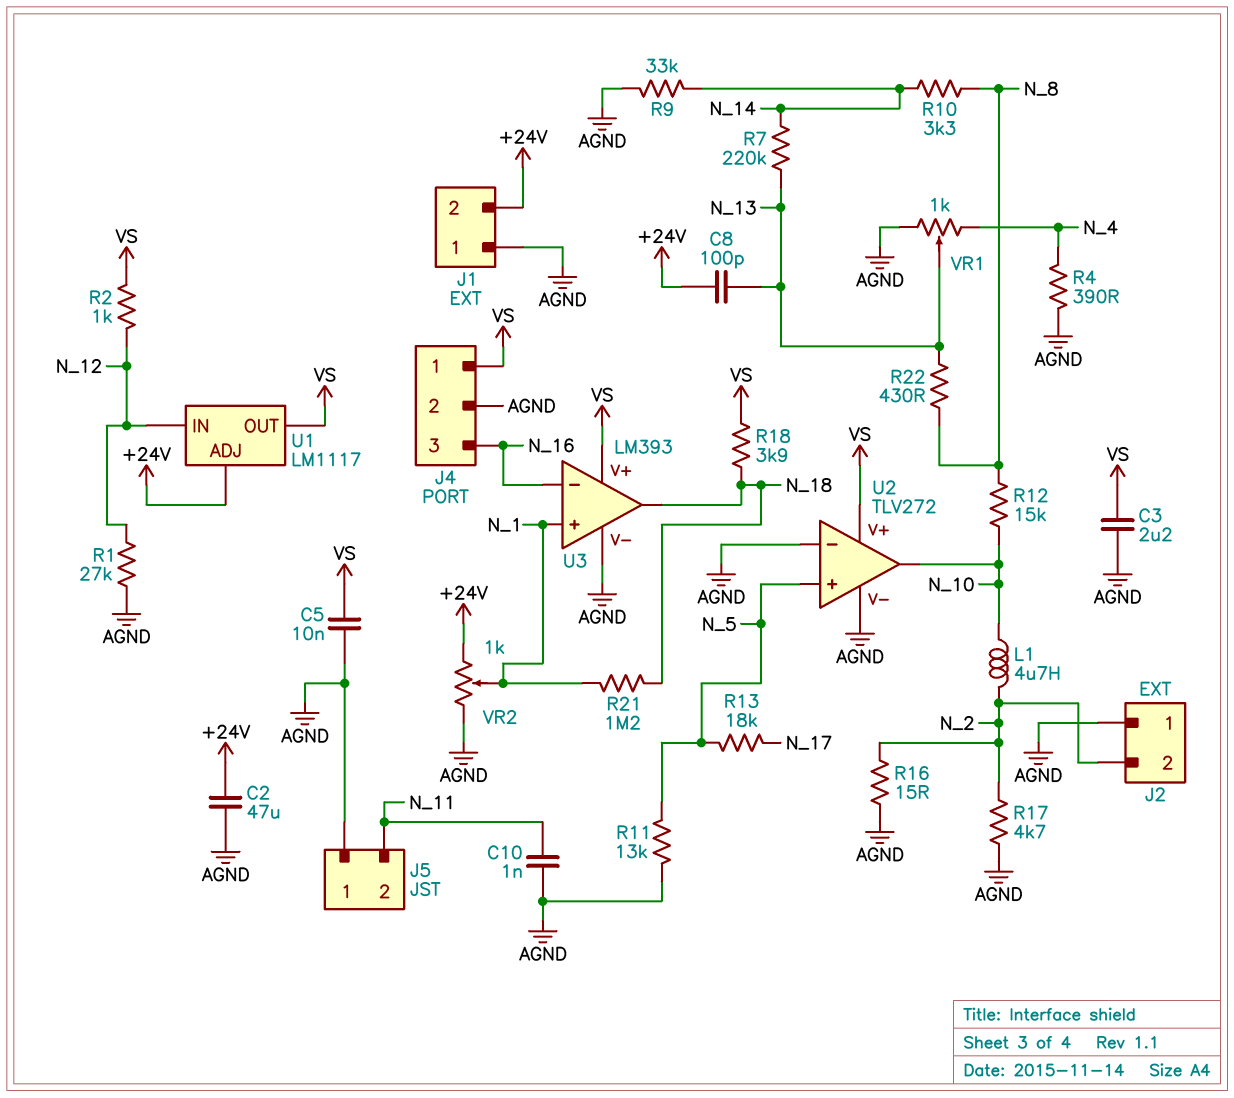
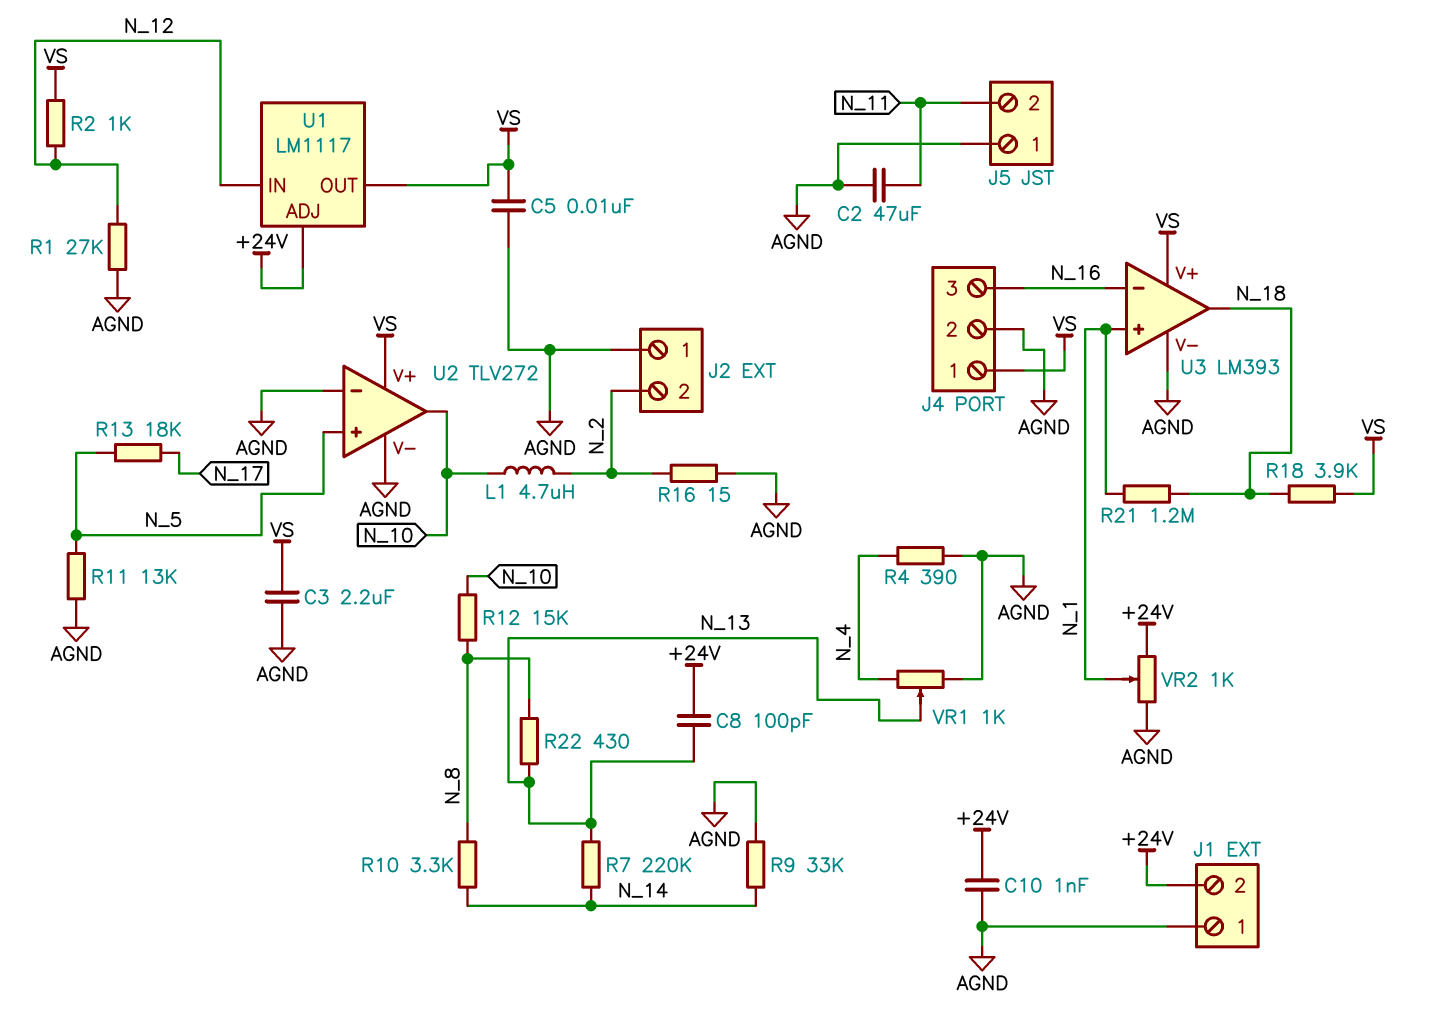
C2: 47uF (+24V, AGND) -> 47uF (AGND, N_11)
C10: 1nF (AGND, N_11) -> 1nF (+24V, AGND)
R17: 4.7k (AGND, N_2) -> none

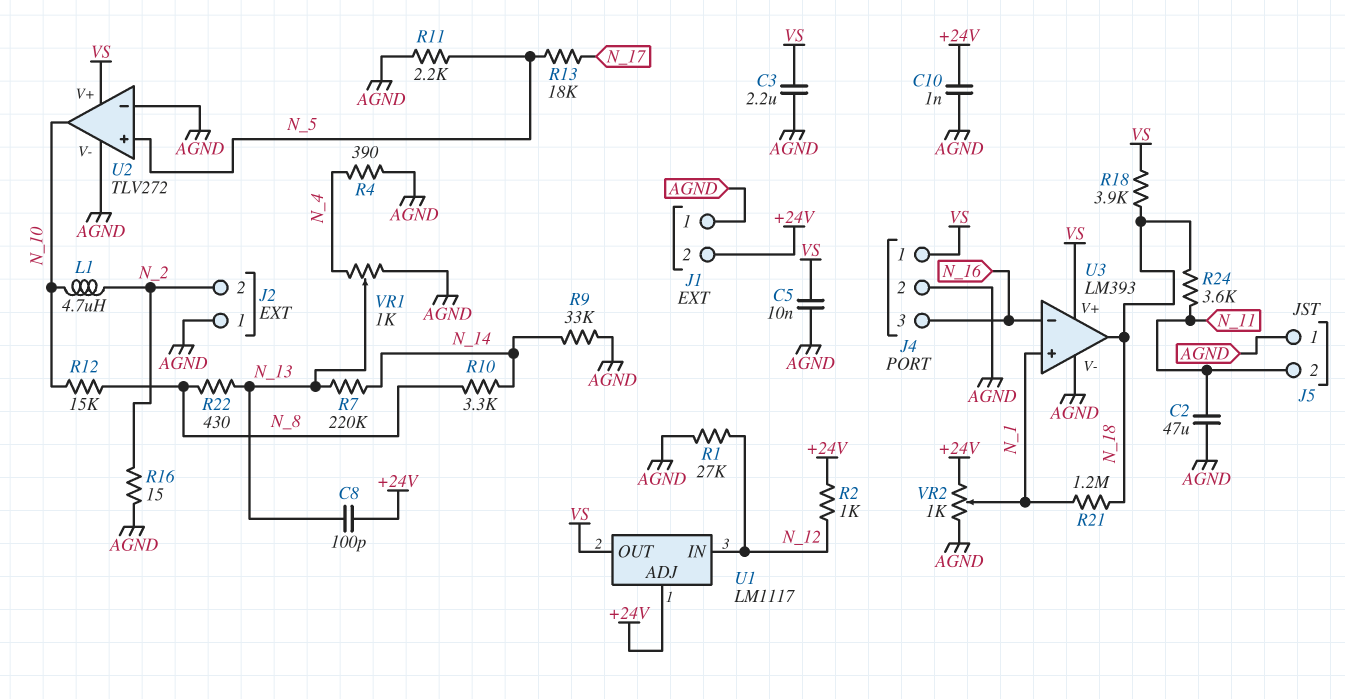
R2: 1k (N_12, VS) -> 1k (+24V, N_12)
R11: 13k (AGND, N_5) -> 2.2k (AGND, N_5)
R24: none -> 3.6k (N_11, N_18)

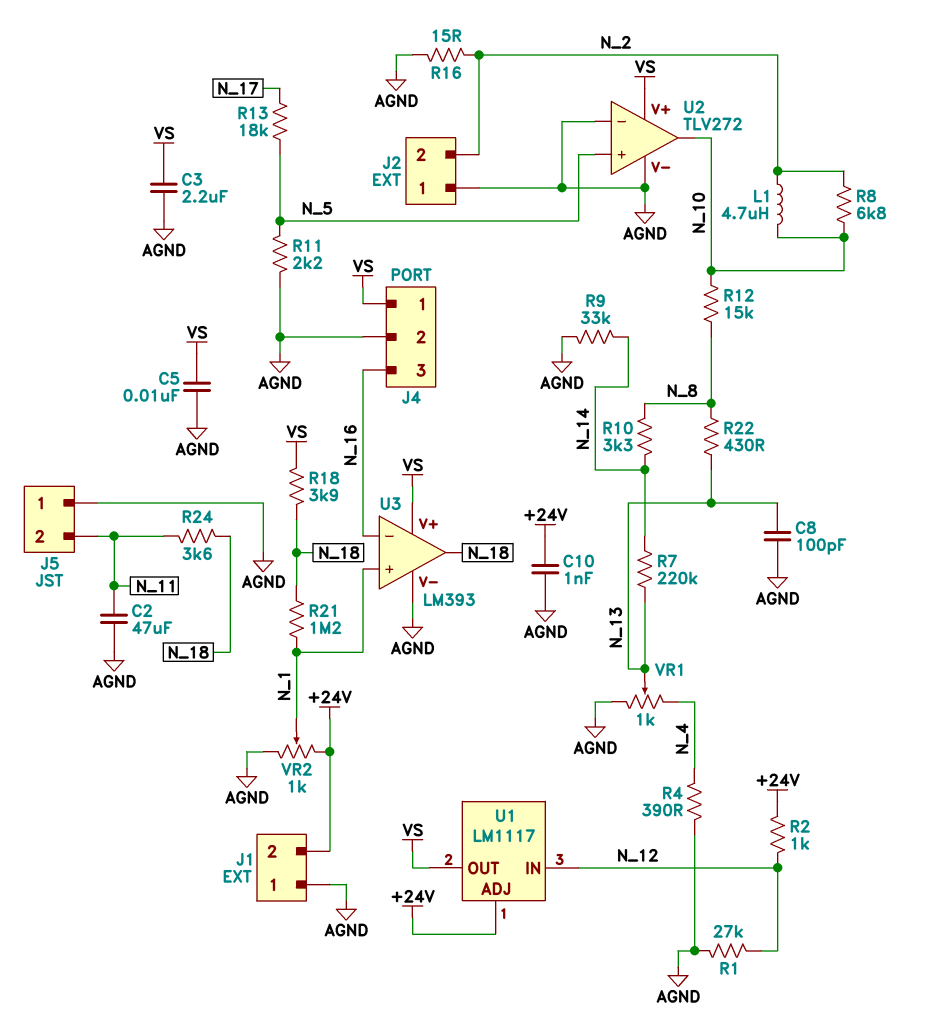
C8: 100pF (+24V, N_13) -> 100pF (AGND, N_13)
R8: none -> 6.8k (N_2, N_10)

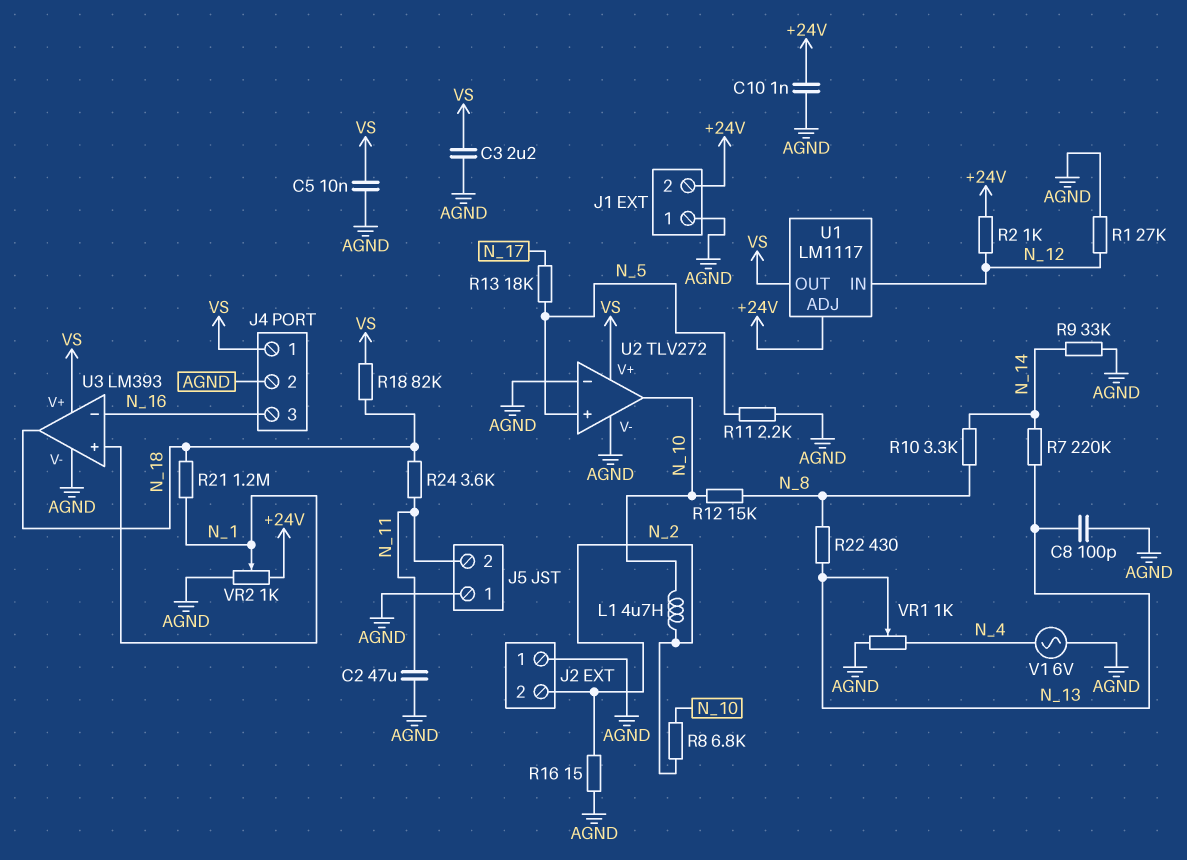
R4: 390 (AGND, N_4) -> none
R18: 3.9k (N_18, VS) -> 82k (N_18, VS)
V1: none -> AC 6V (AGND, N_4)

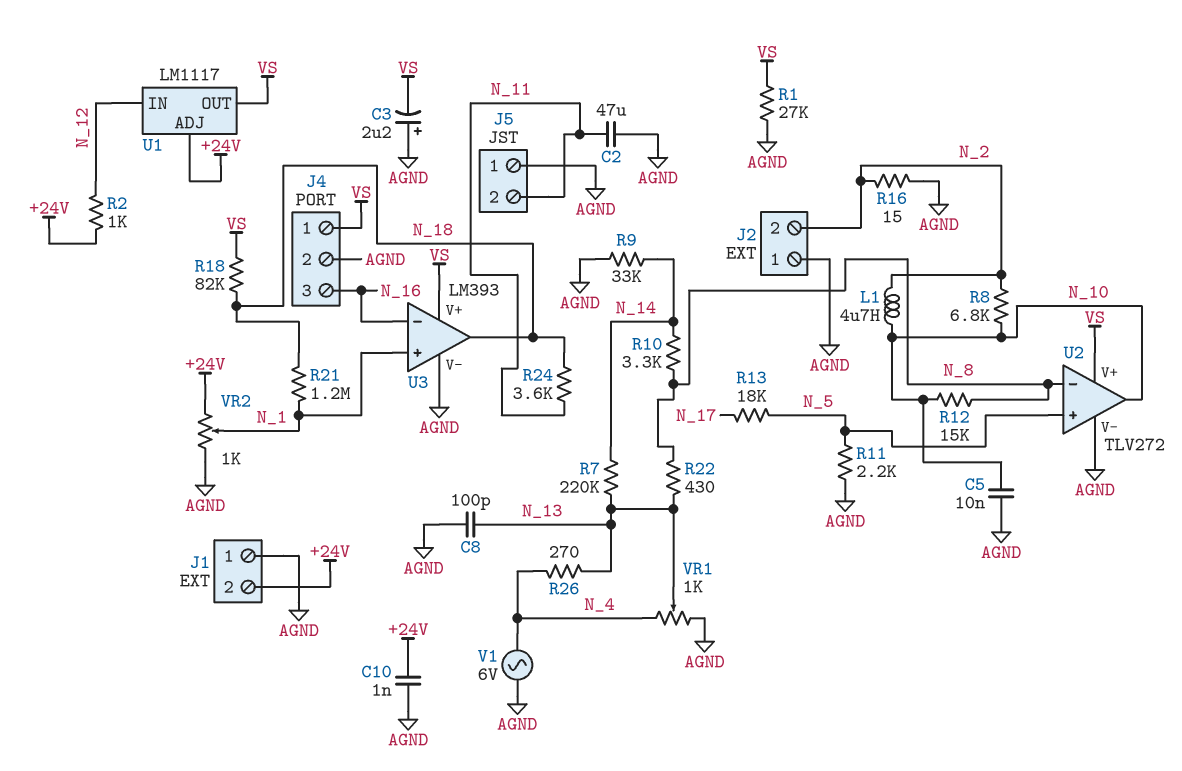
C3: 2.2uF (AGND, VS) -> 2.2uF (plus AGND, minus VS)
C5: 10nF (AGND, VS) -> 10nF (AGND, N_10)
R1: 27k (AGND, N_12) -> 27k (AGND, VS)
R26: none -> 270 (N_4, N_13)
U2 pin in-: AGND -> N_8

